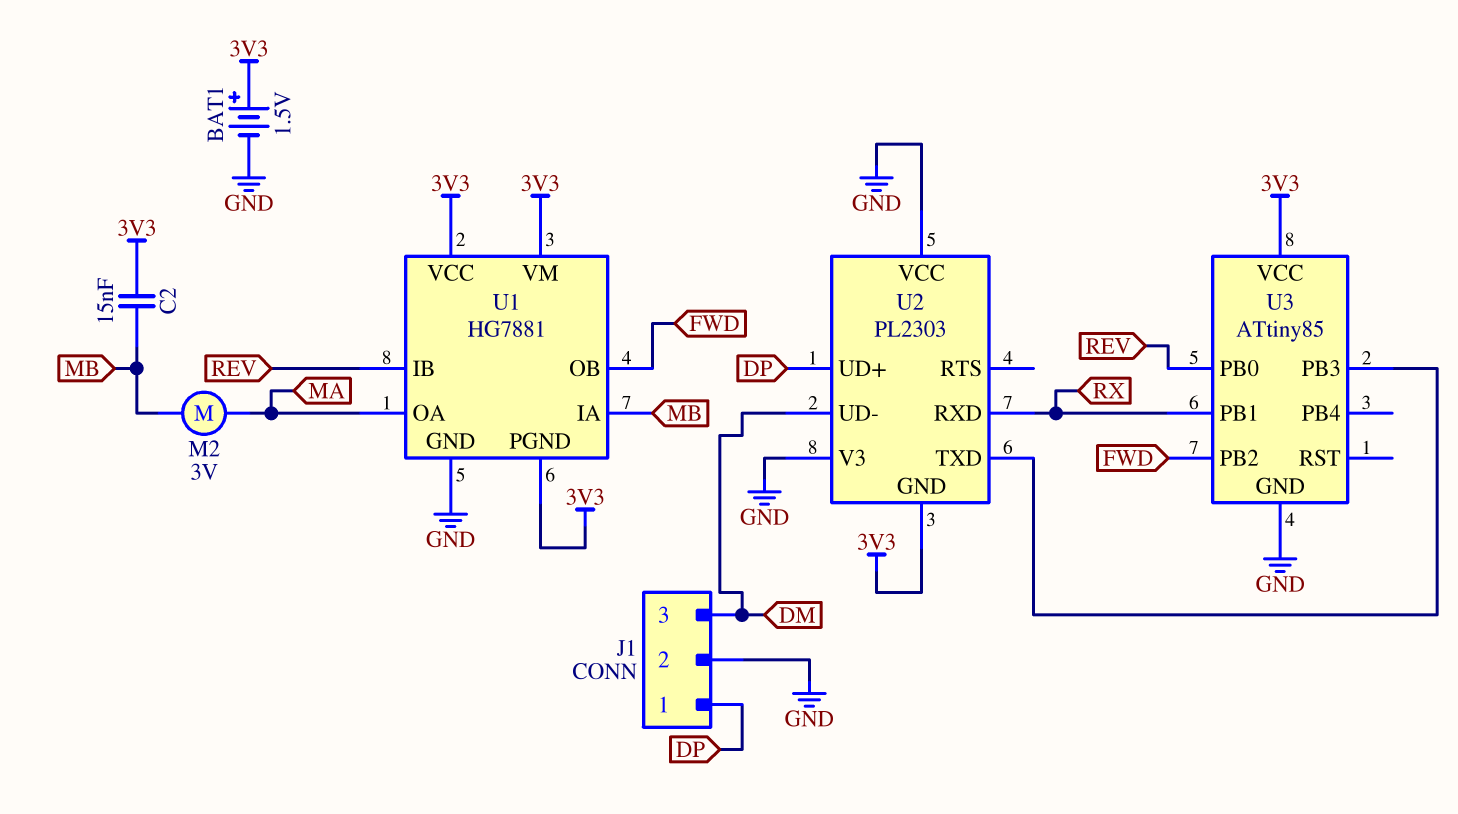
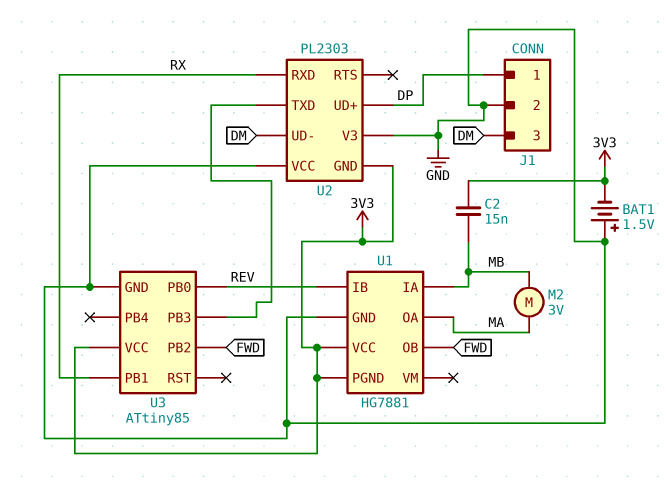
BAT1: 1.5V (plus 3V3, minus GND) -> 1.5V (plus GND, minus 3V3)
U1 pin VM: 3V3 -> none

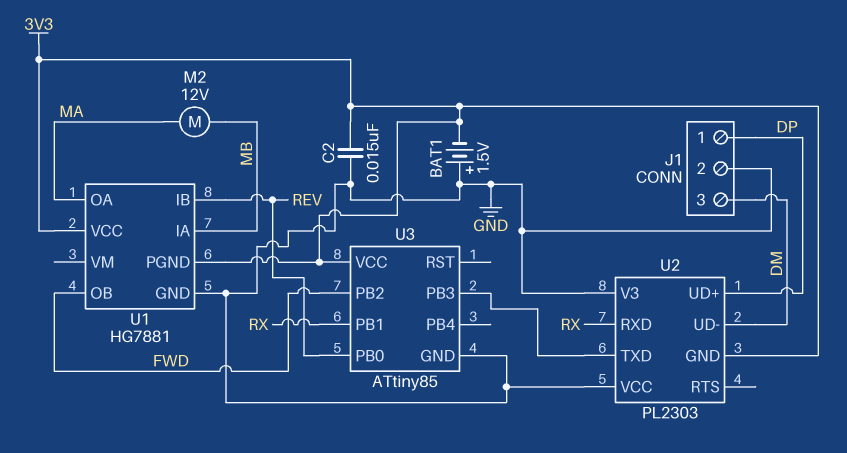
C2: 15nF (3V3, MB) -> 15nF (3V3, GND)
M2: motor 3V (MA, MB) -> motor 12V (MA, MB)

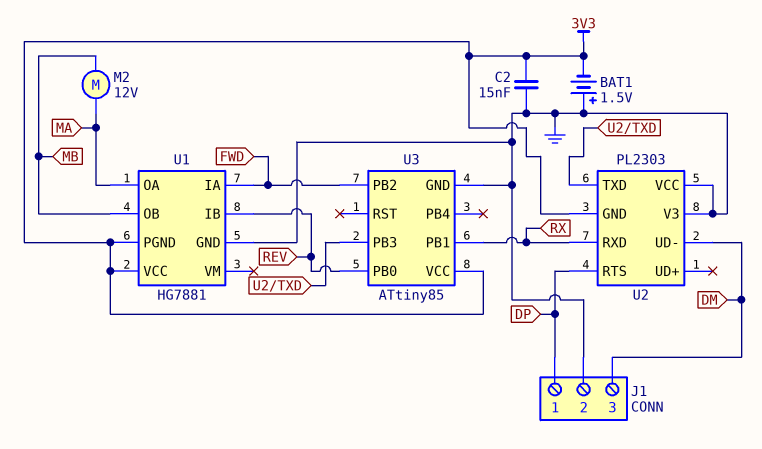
U1 pin IA: MB -> FWD
U1 pin OB: FWD -> MB
U2 pin RTS: none -> DP
U2 pin UD+: DP -> none

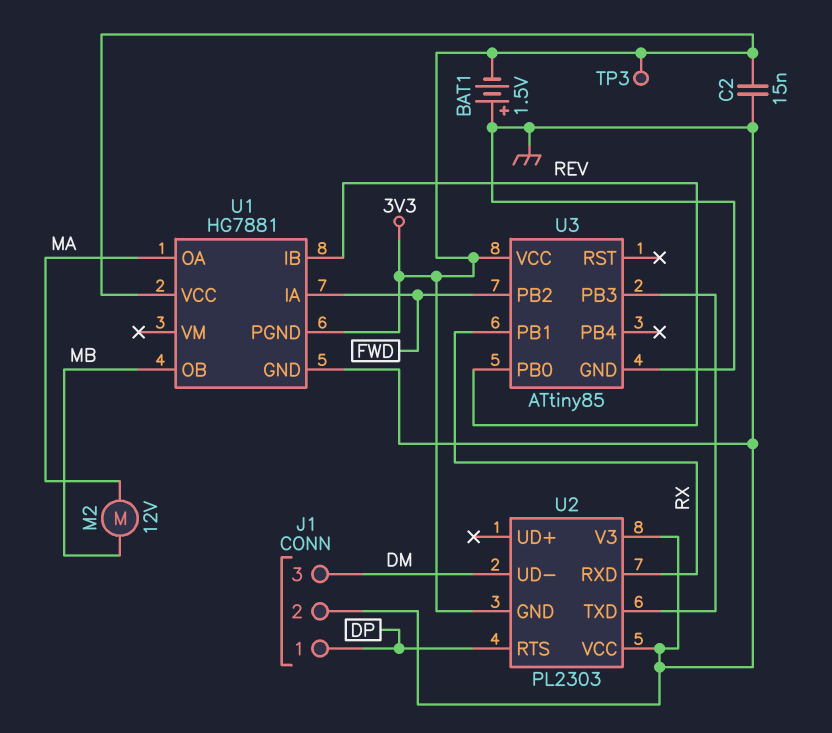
TP3: none -> test point (3V3)

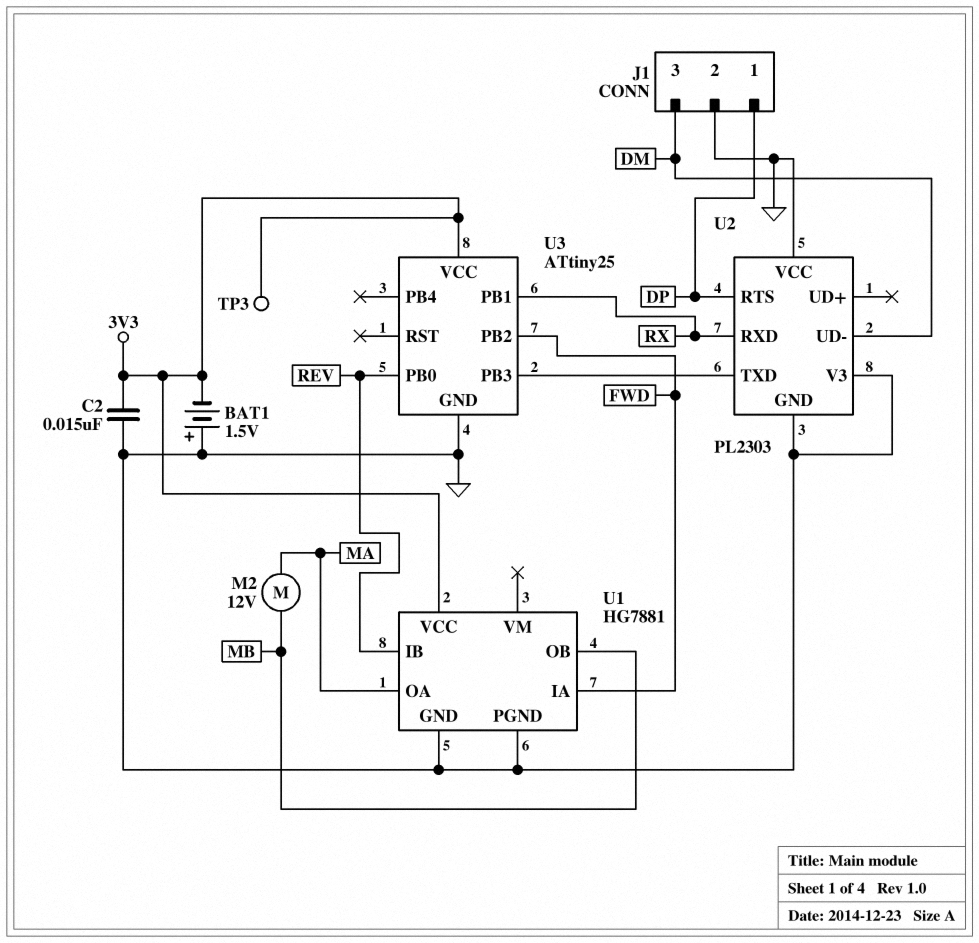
U1 pin PGND: 3V3 -> GND
U2 pin GND: 3V3 -> GND
U3: ATtiny85 -> ATtiny25

